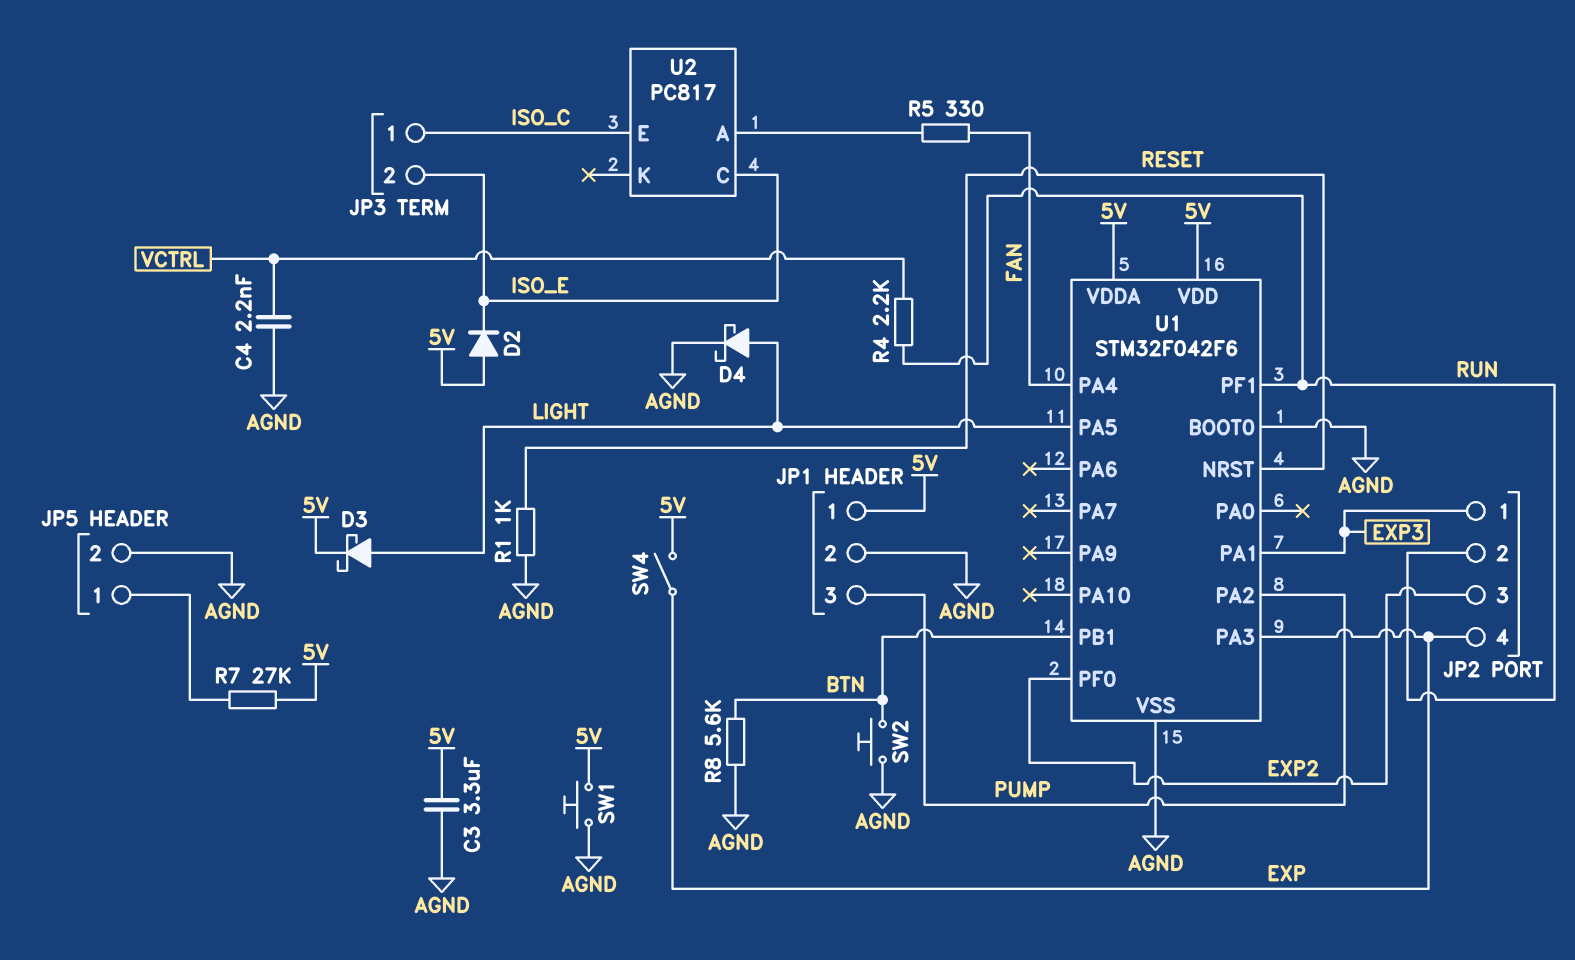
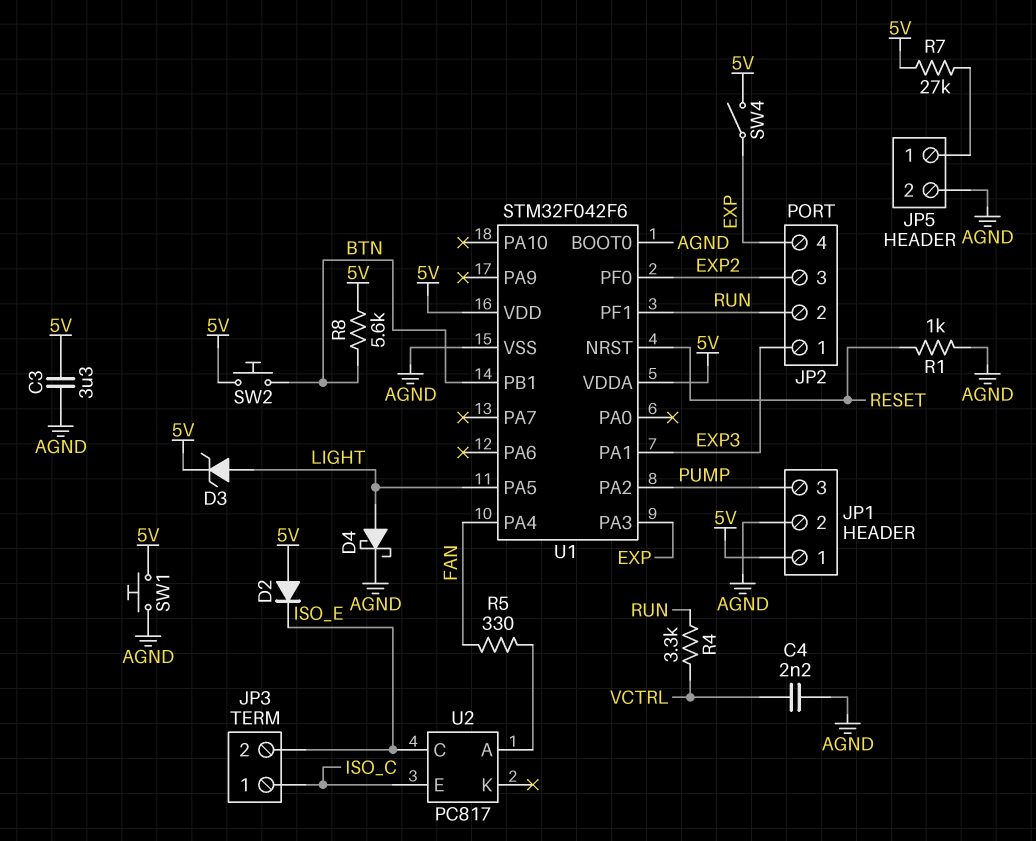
D3: schottky (A LIGHT, K 5V) -> zener (A LIGHT, K 5V)
R4: 2.2k (RUN, VCTRL) -> 3.3k (RUN, VCTRL)
R8: 5.6k (AGND, BTN) -> 5.6k (5V, BTN)
SW2: button (AGND, BTN) -> button (5V, BTN)

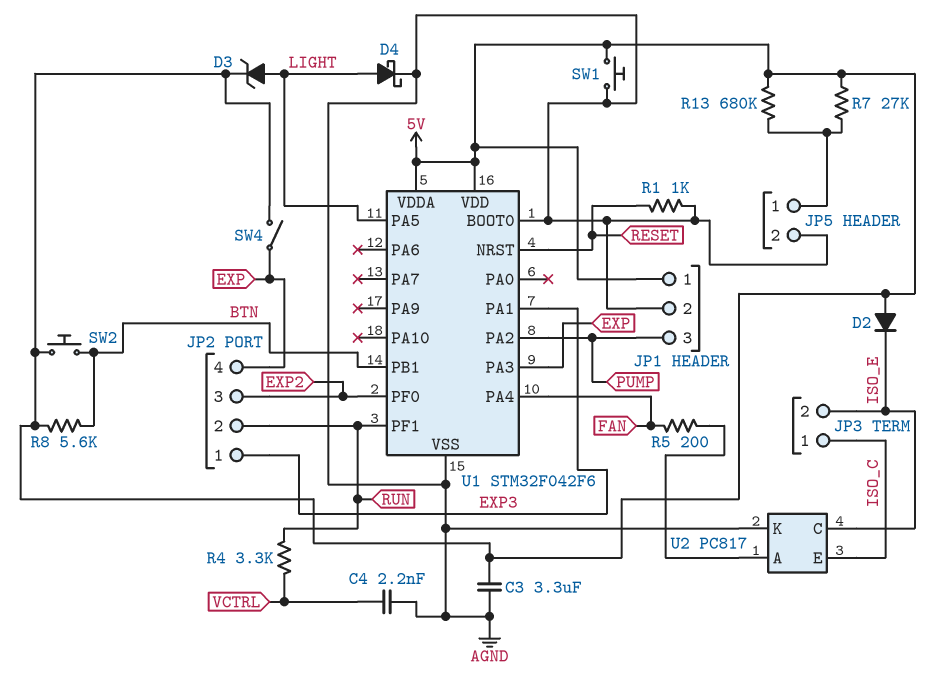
R5: 330 (FAN, U2/A) -> 200 (FAN, U2/A)
R13: none -> 680k (5V, JP5/1)
U2 pin K: none -> AGND

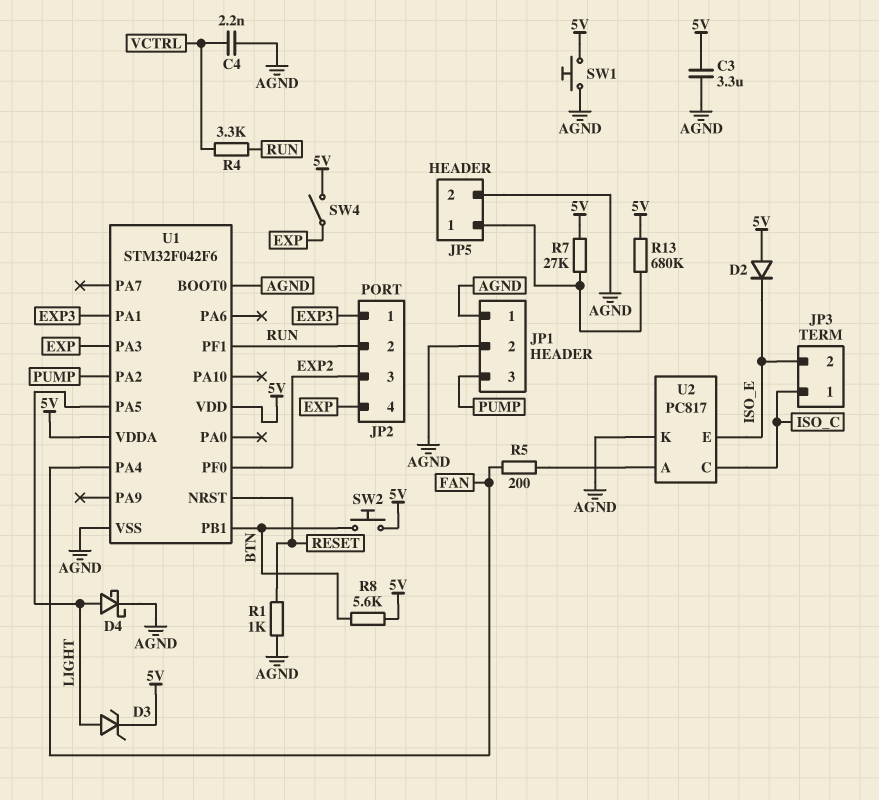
JP1 pin 1: 5V -> AGND
U2 pin C: ISO_E -> ISO_C
U2 pin E: ISO_C -> ISO_E

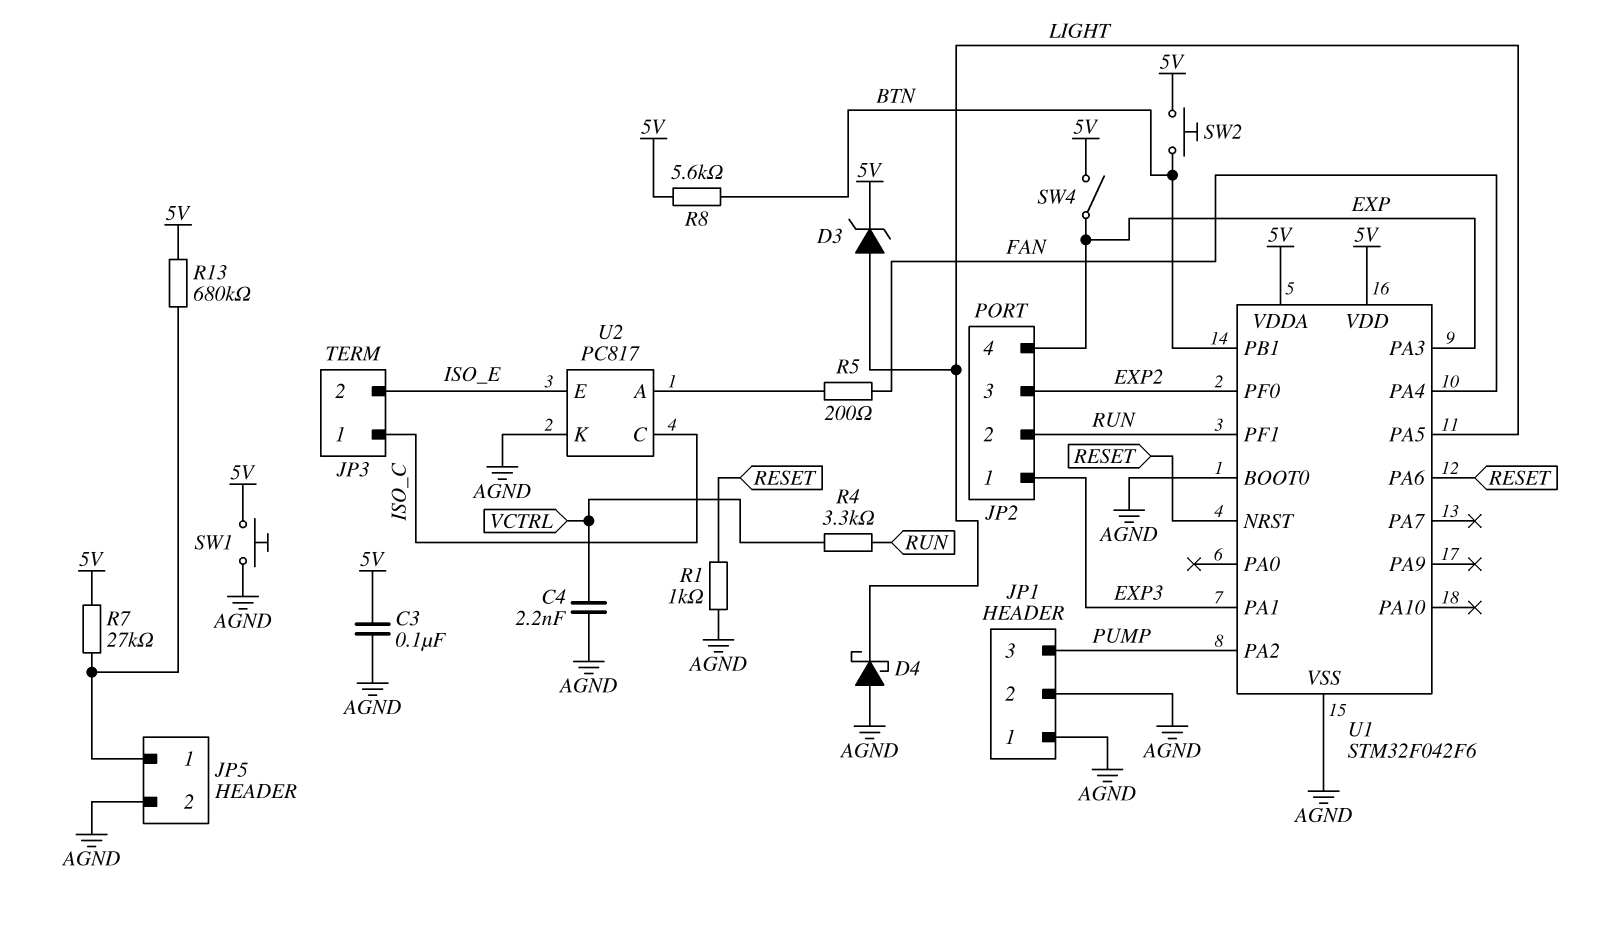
C3: 3.3uF (5V, AGND) -> 100nF (5V, AGND)
D2: diode (A 5V, K ISO_E) -> none
D4: schottky (A LIGHT, K AGND) -> schottky (A AGND, K LIGHT)
U1 pin PA6: none -> RESET

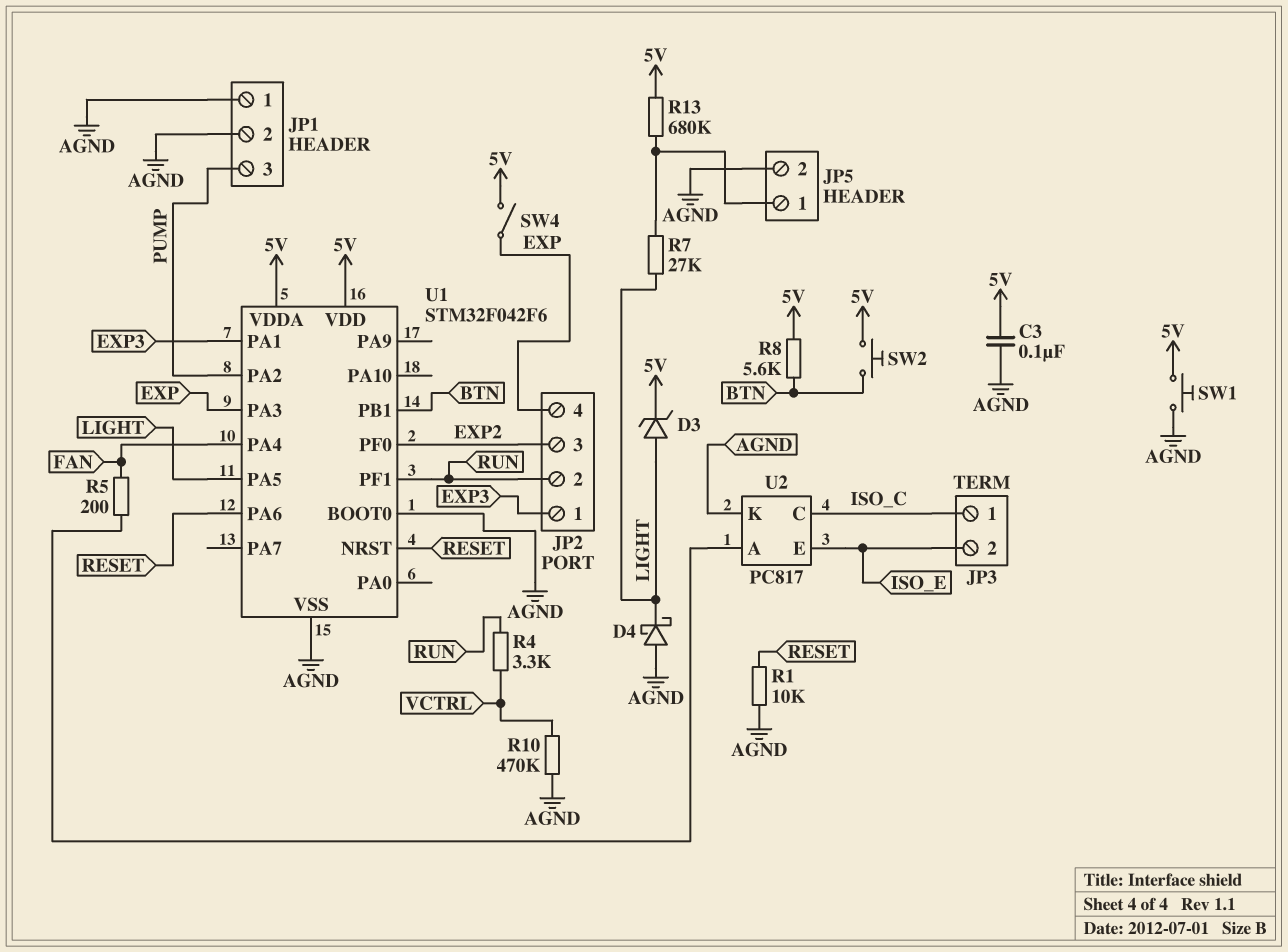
C4: 2.2nF (AGND, VCTRL) -> none
R1: 1k (AGND, RESET) -> 10k (AGND, RESET)
R7: 27k (5V, JP5/1) -> 27k (JP5/1, LIGHT)
R10: none -> 470k (AGND, VCTRL)

